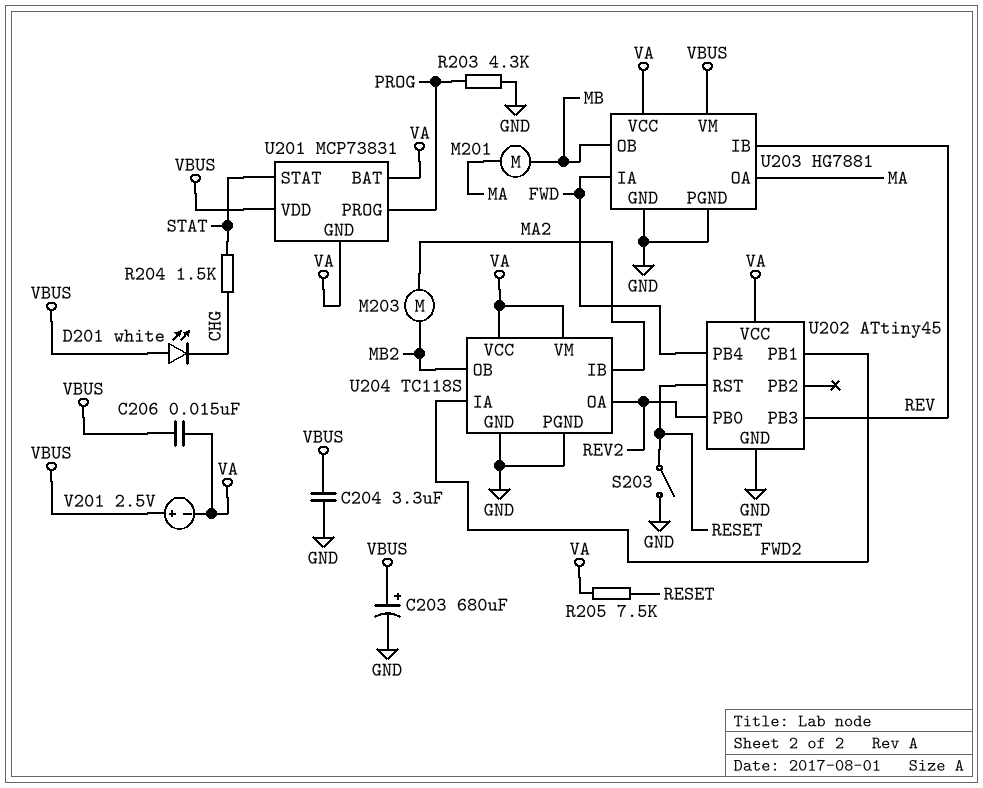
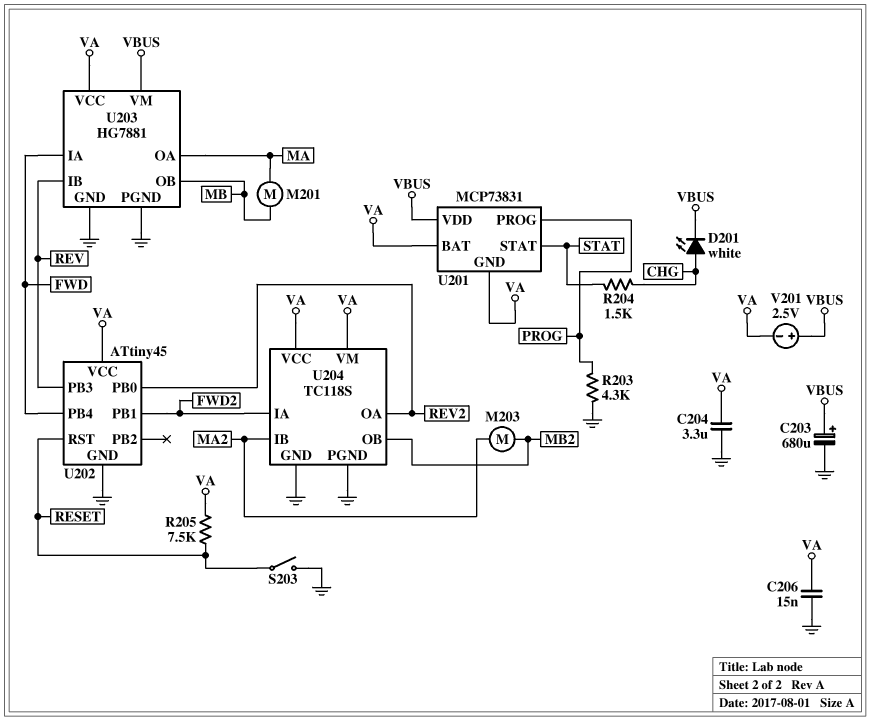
C204: 3.3uF (GND, VBUS) -> 3.3uF (GND, VA)
C206: 15nF (VA, VBUS) -> 15nF (GND, VA)
D201: LED white (A VBUS, K CHG) -> LED white (A CHG, K VBUS)

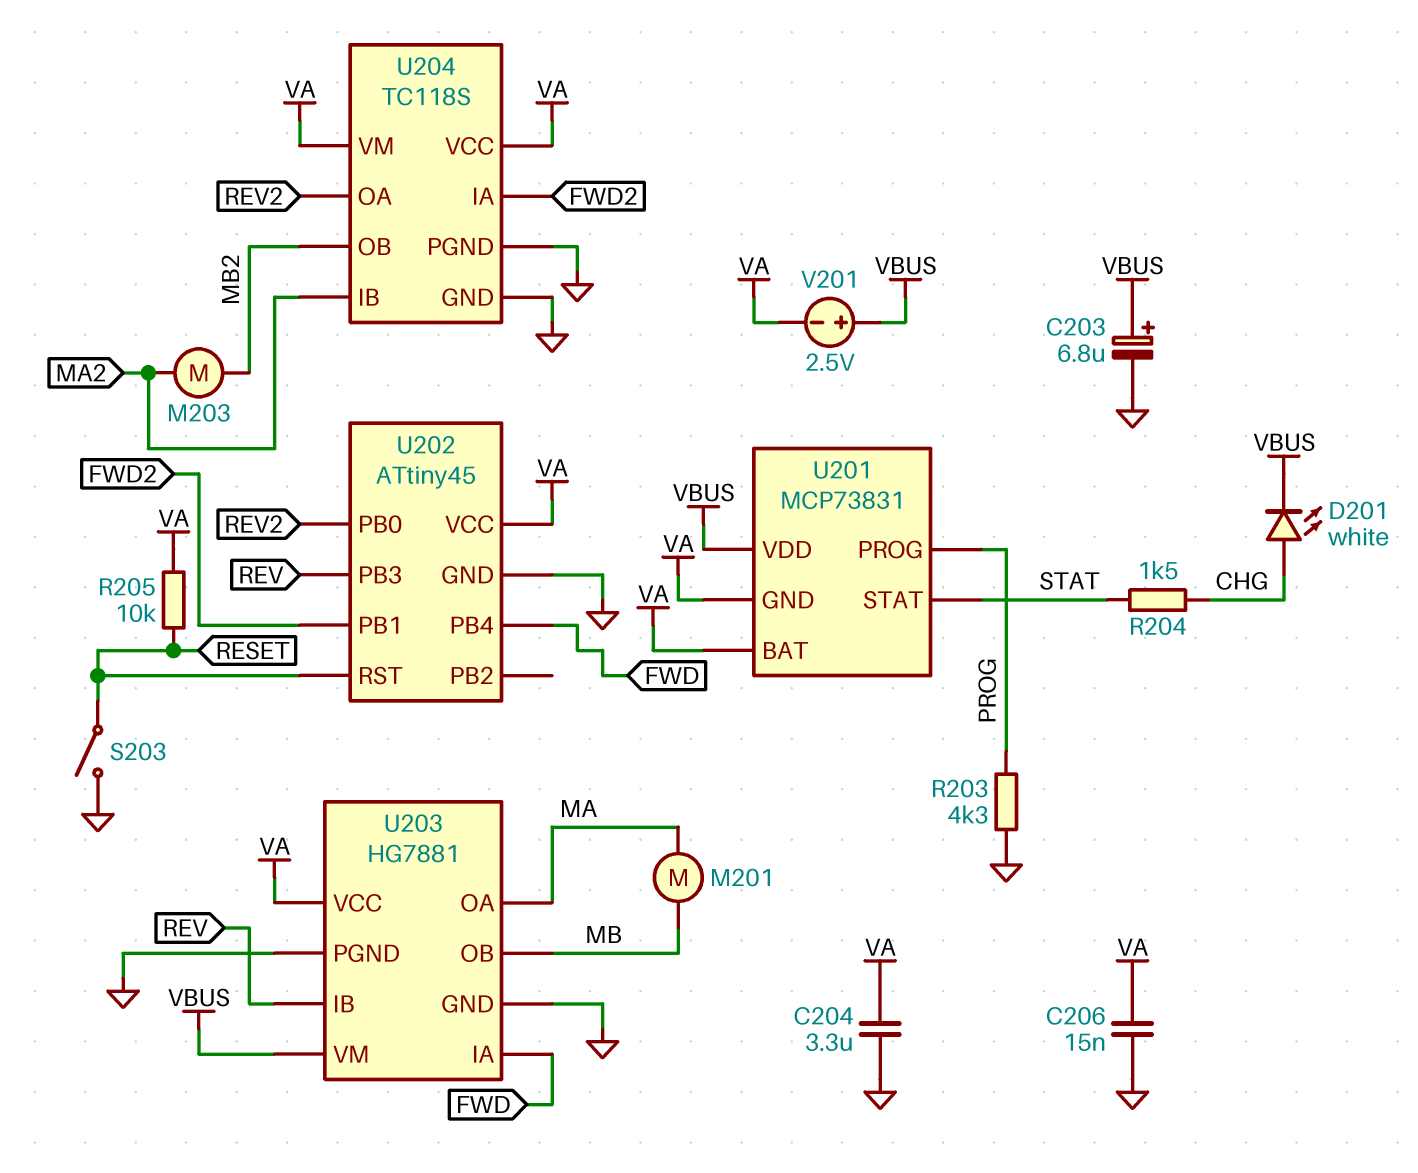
C203: 680uF (plus VBUS, minus GND) -> 6.8uF (plus VBUS, minus GND)
R205: 7.5k (RESET, VA) -> 10k (RESET, VA)

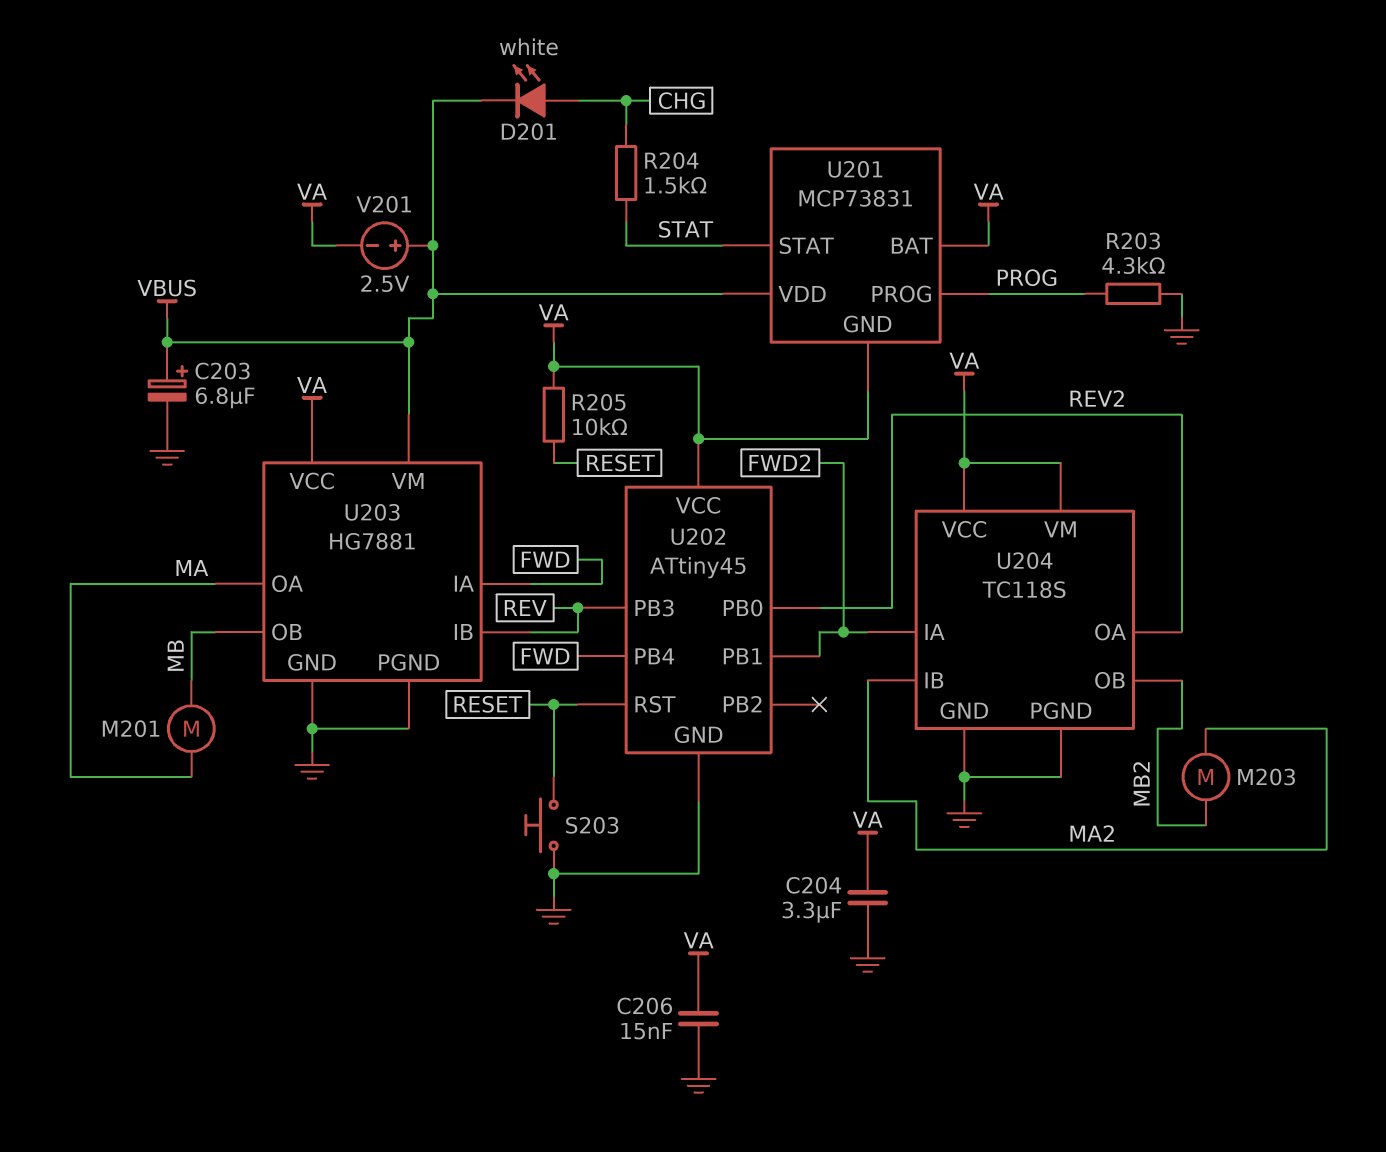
S203: switch (GND, RESET) -> button (GND, RESET)

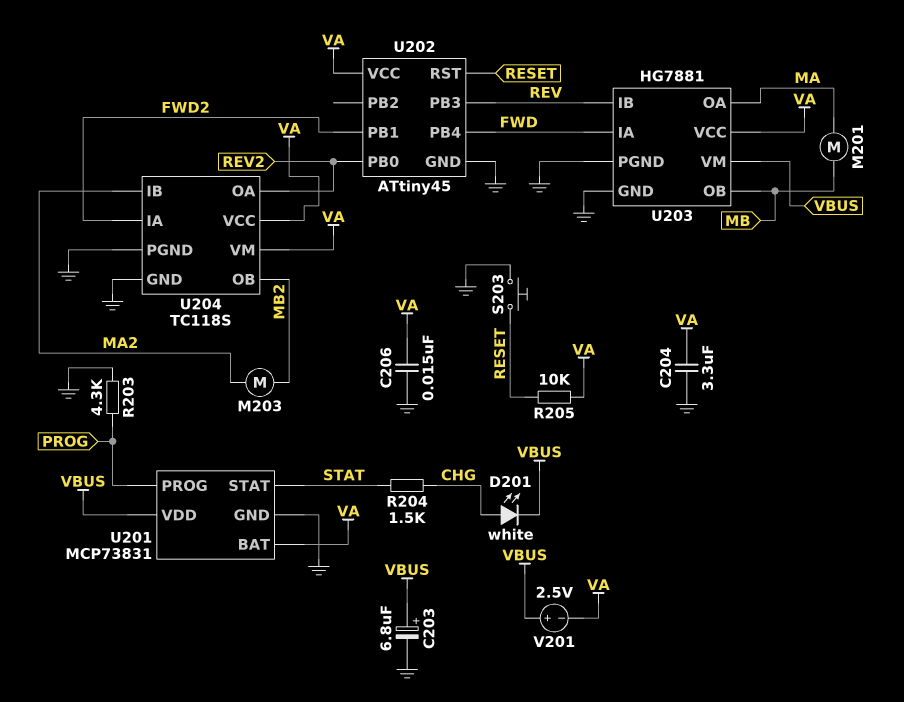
U201 pin GND: VA -> GND

